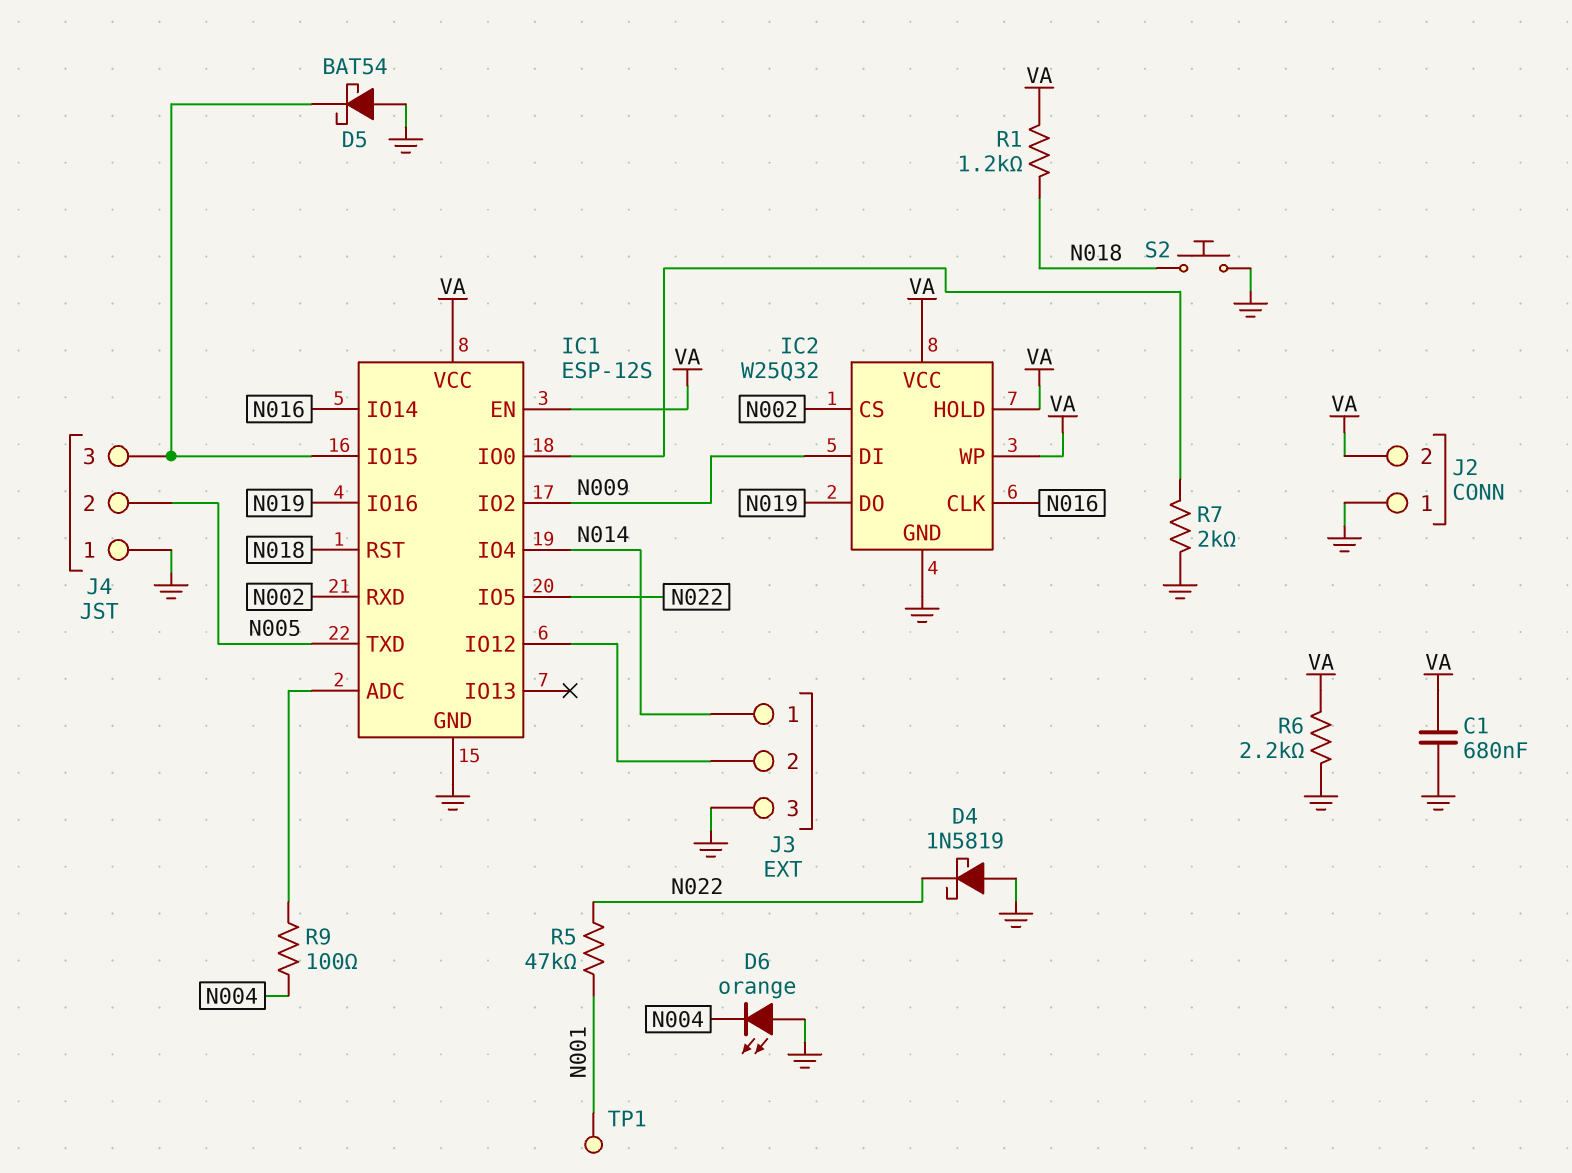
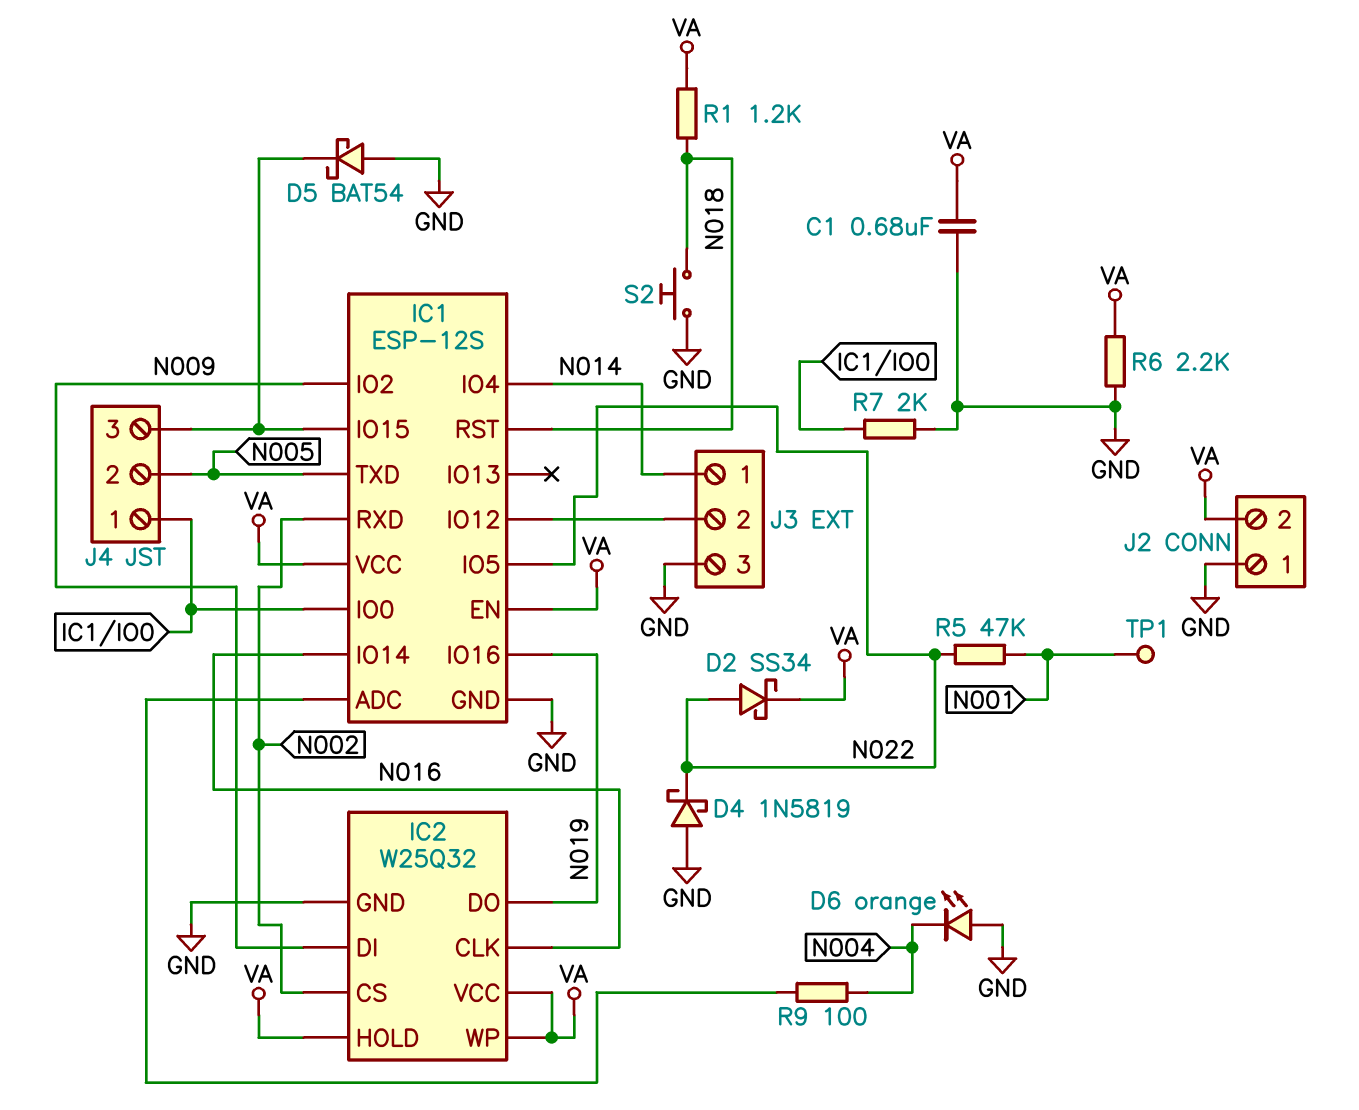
D2: none -> schottky SS34 (A N022, K VA)
J4 pin 1: GND -> IC1/IO0

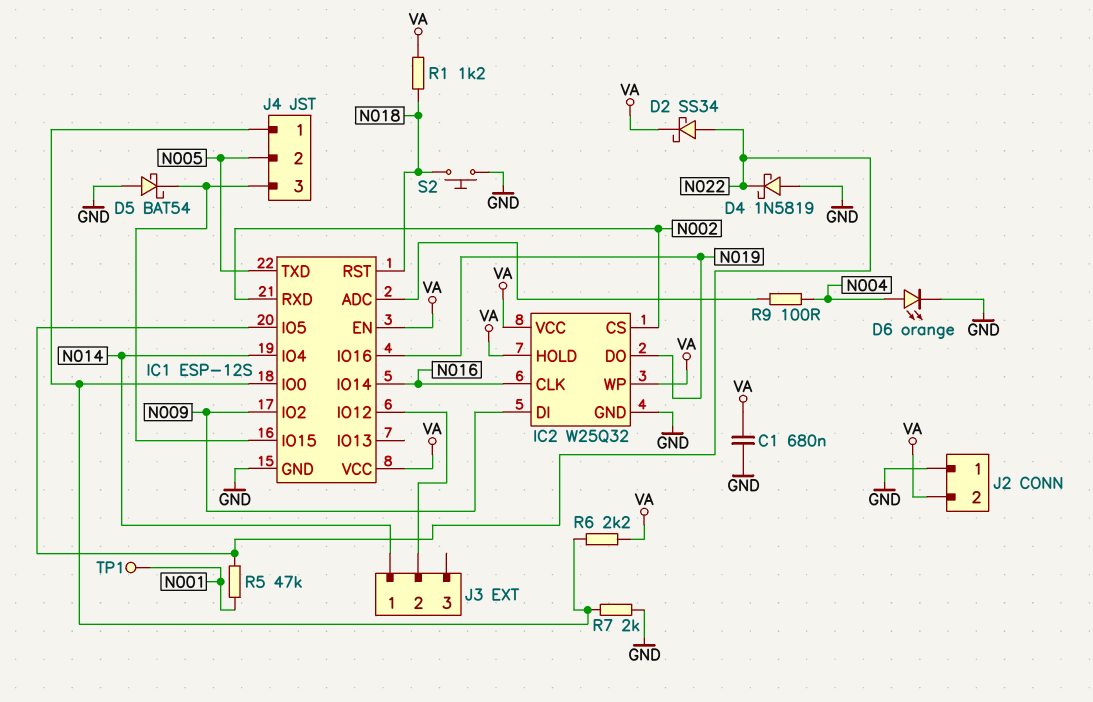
D6: LED orange (A GND, K N004) -> LED orange (A N004, K GND)
J3 pin 3: GND -> none
R6: 2.2k (GND, VA) -> 2.2k (IC1/IO0, VA)

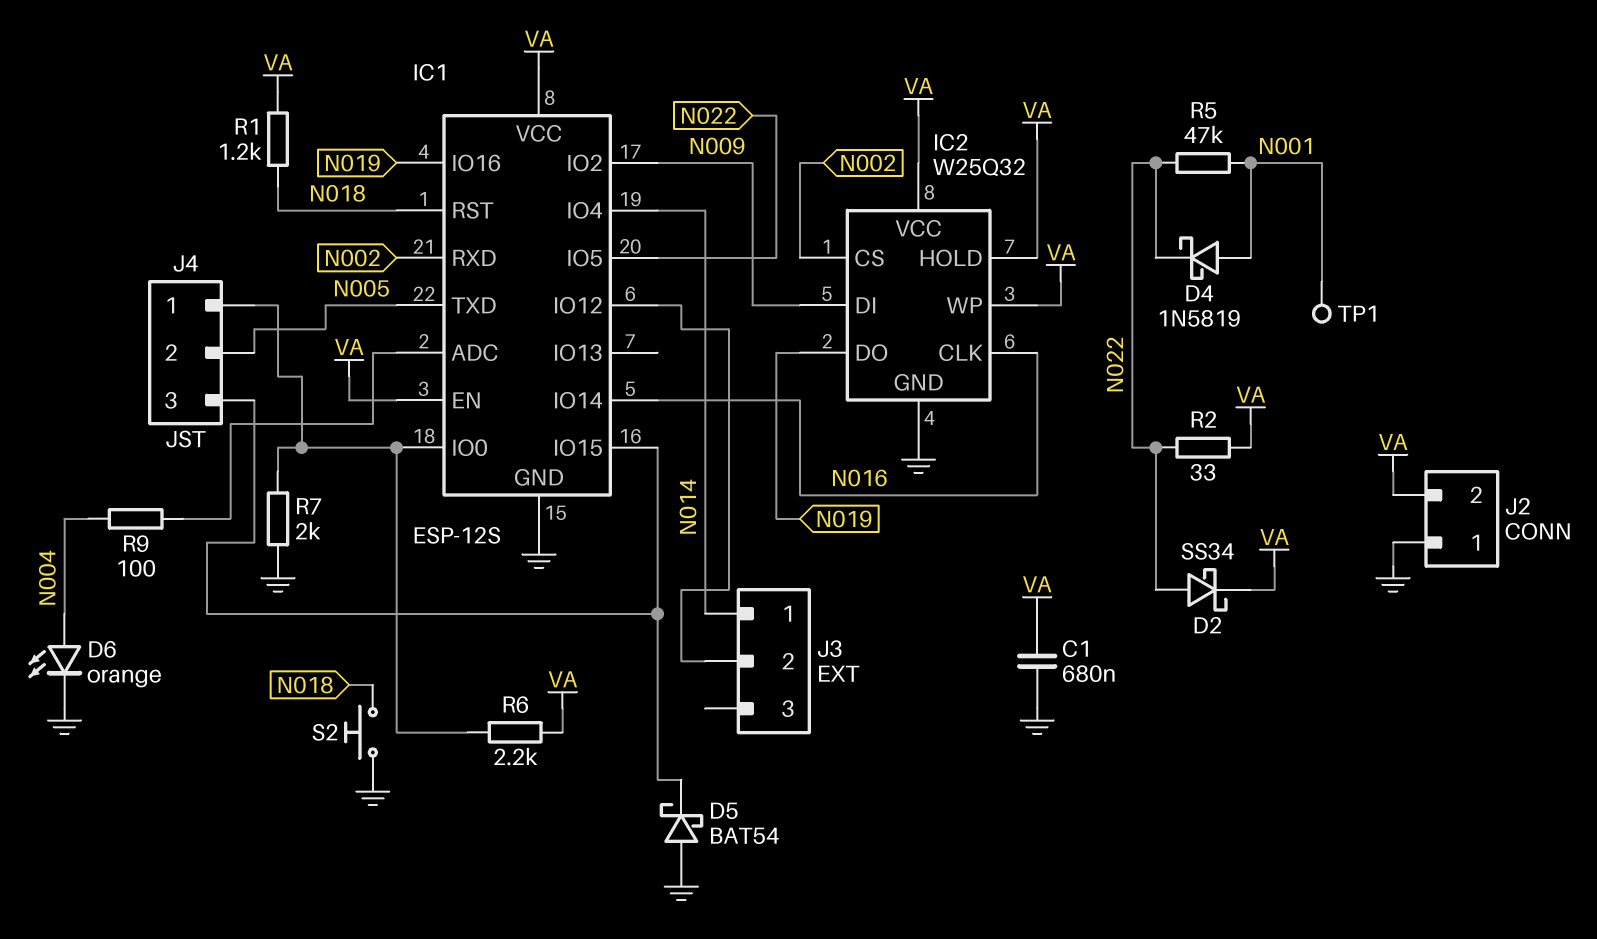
D4: schottky 1N5819 (A GND, K N022) -> schottky 1N5819 (A N001, K N022)
R2: none -> 33 (N022, VA)

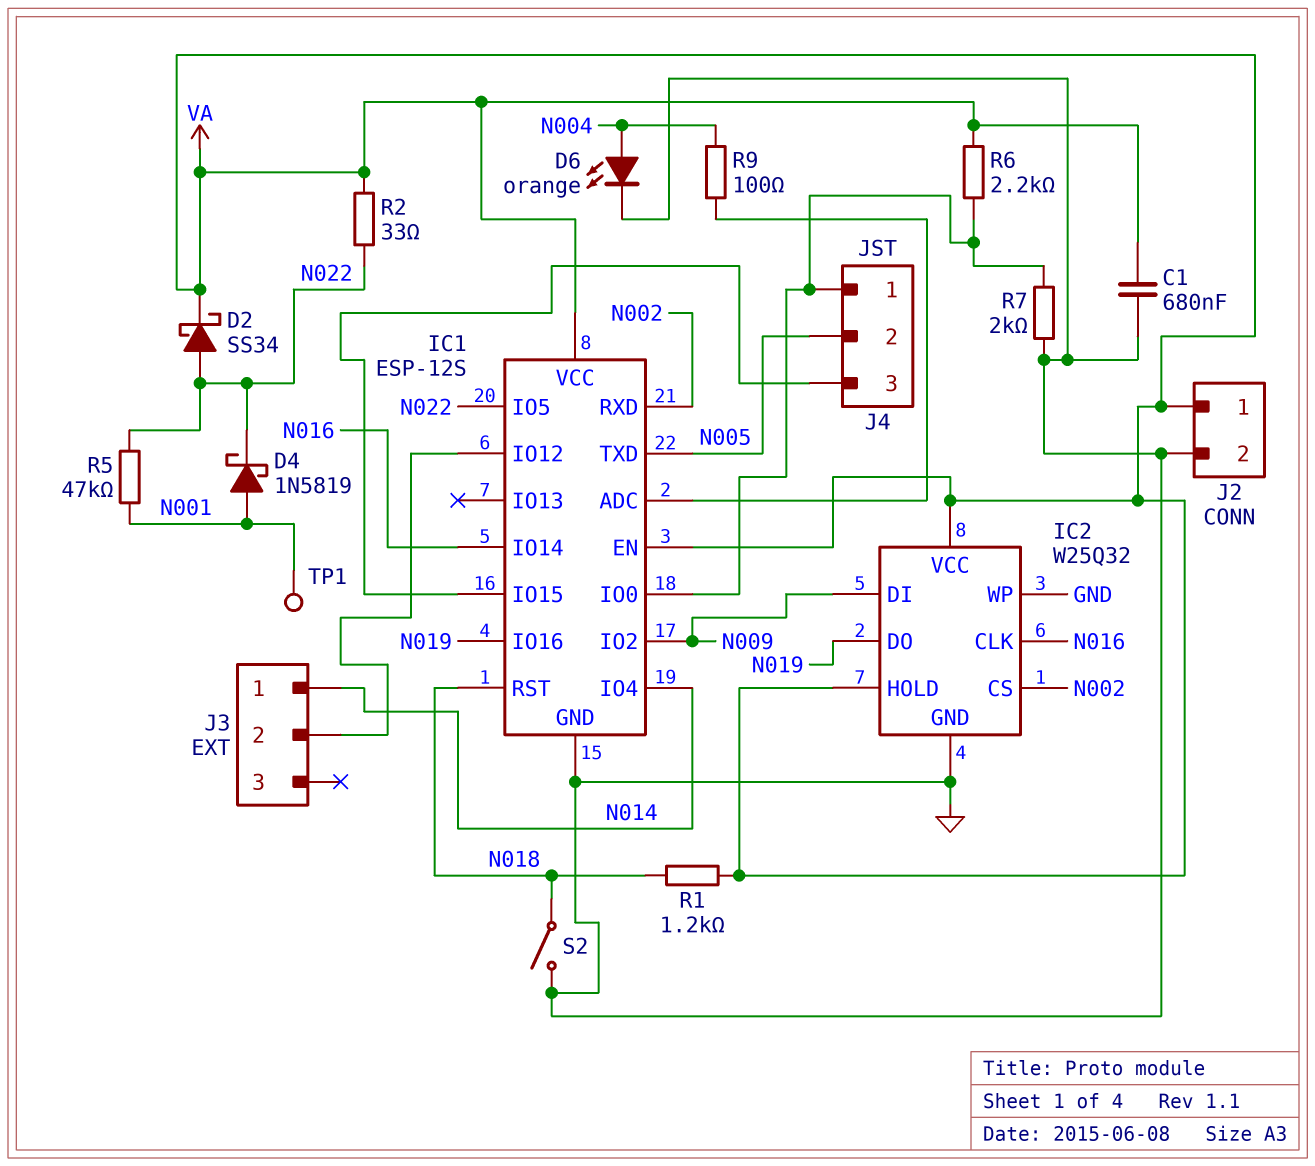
D5: schottky BAT54 (A GND, K IC1/IO15) -> none
IC2 pin WP: VA -> GND
J2 pin 1: GND -> VA
J2 pin 2: VA -> GND
S2: button (GND, N018) -> switch (GND, N018)

